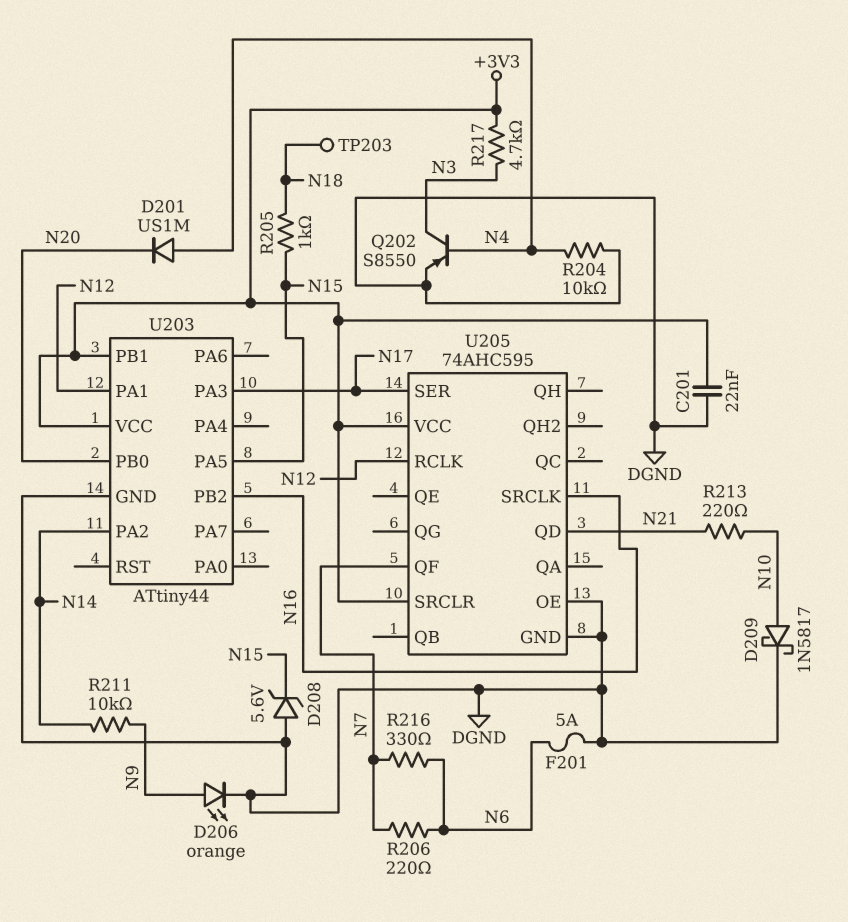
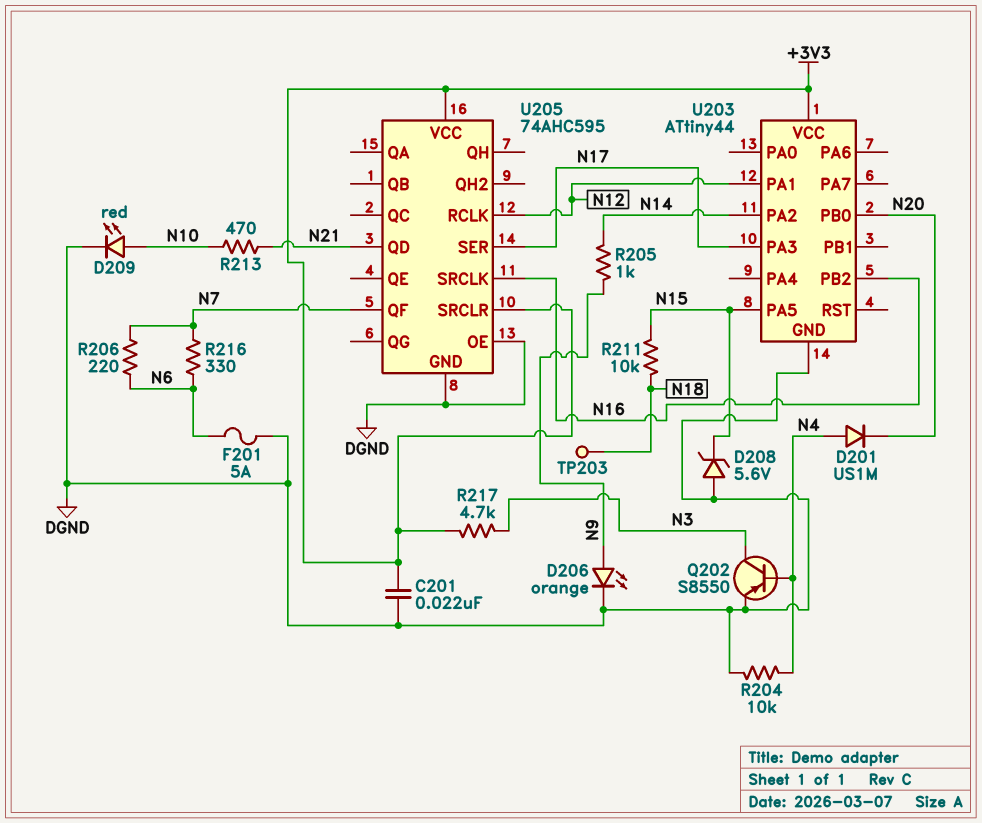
D209: schottky 1N5817 (A N10, K DGND) -> LED red (A N10, K DGND)
R205: 1k (N15, N18) -> 1k (N9, N14)
R211: 10k (N9, N14) -> 10k (N15, N18)
R213: 220 (N10, N21) -> 470 (N10, N21)
U203 pin PB1: +3V3 -> none

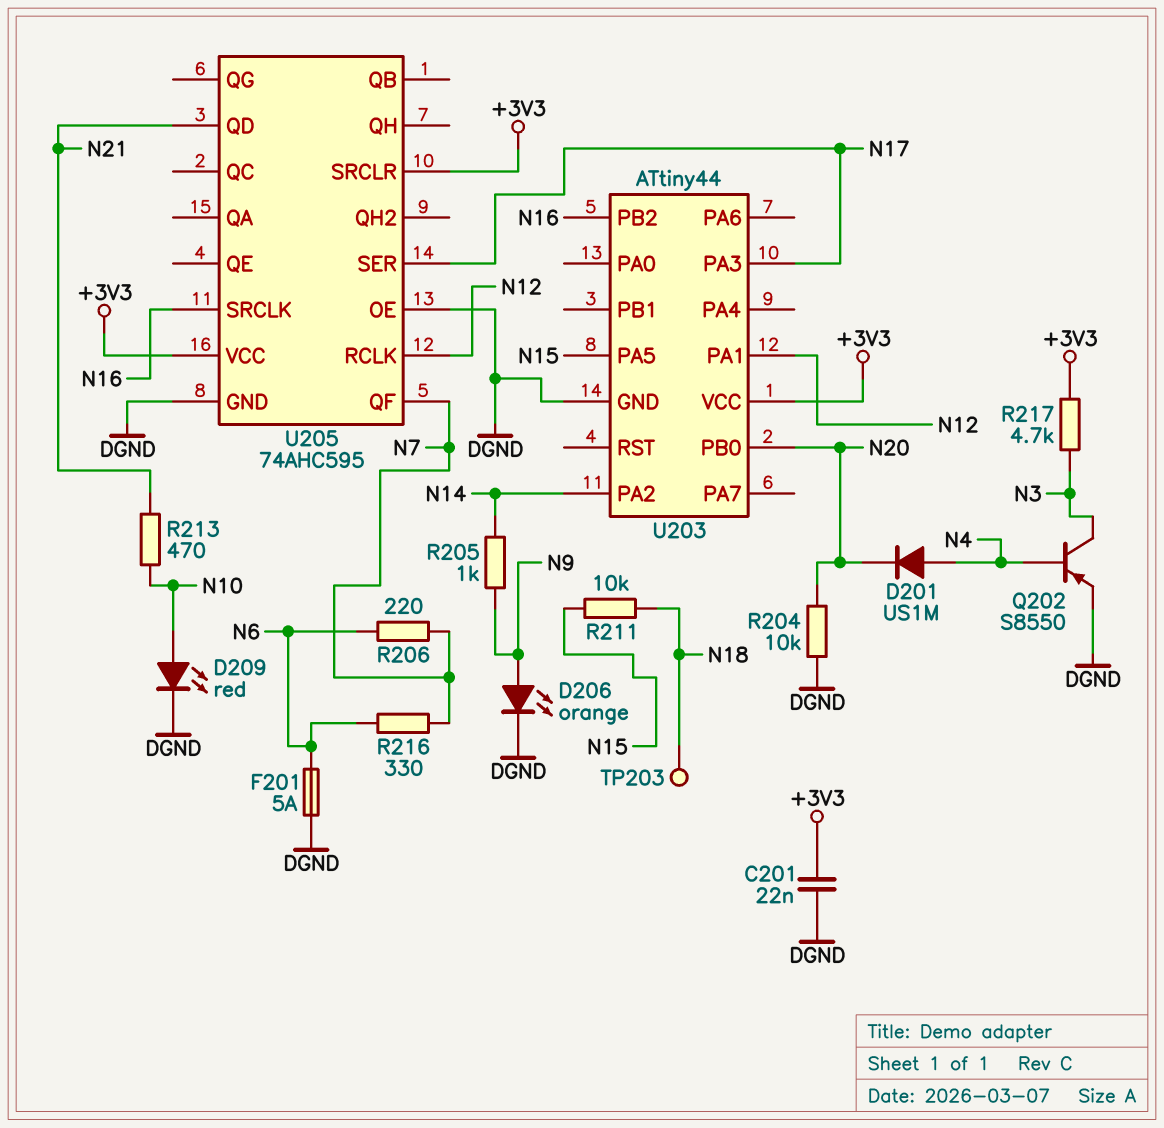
D208: zener 5.6V (A DGND, K N15) -> none
R204: 10k (DGND, N4) -> 10k (DGND, N20)

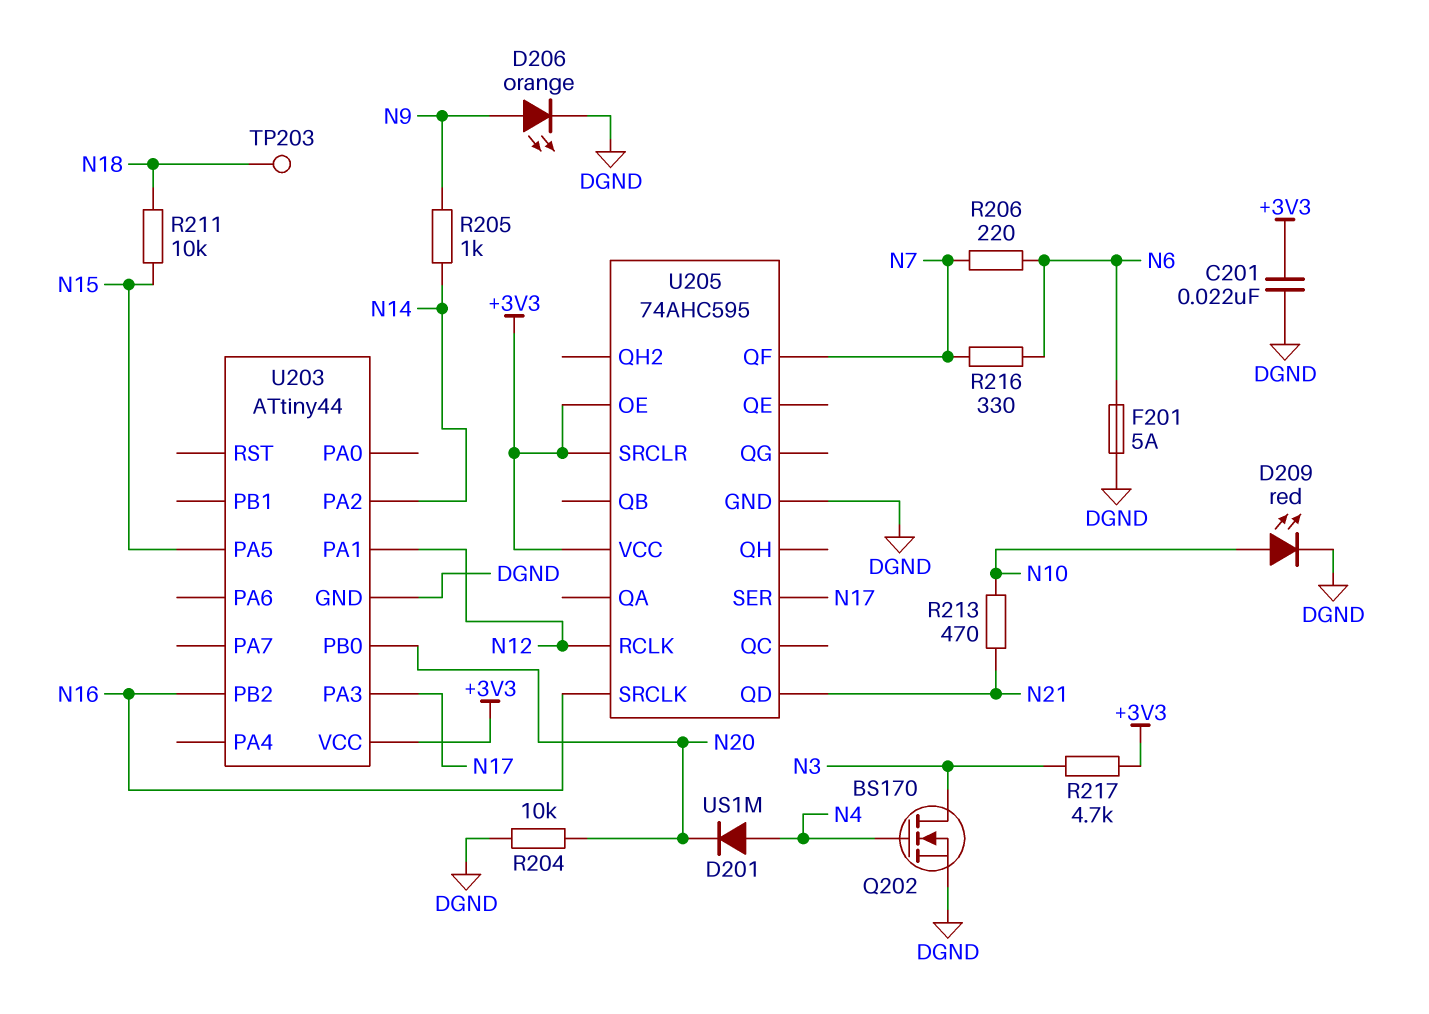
Q202: PNP S8550 (B N4, C N3, E DGND) -> NMOS BS170 (G N4, D N3, S DGND)
U205 pin OE: DGND -> +3V3

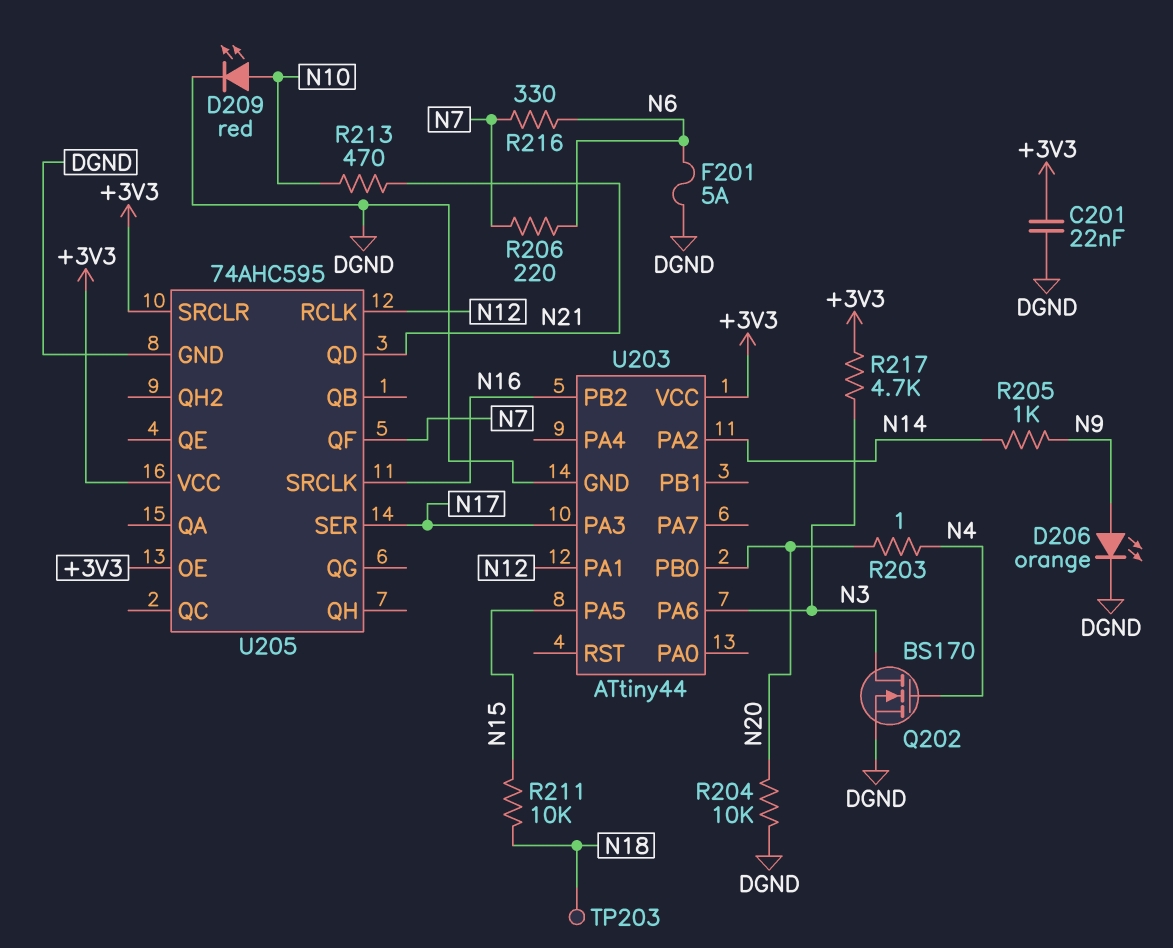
D201: diode US1M (A N4, K N20) -> none
R203: none -> 1 (N4, N20)
U203 pin PA6: none -> N3

